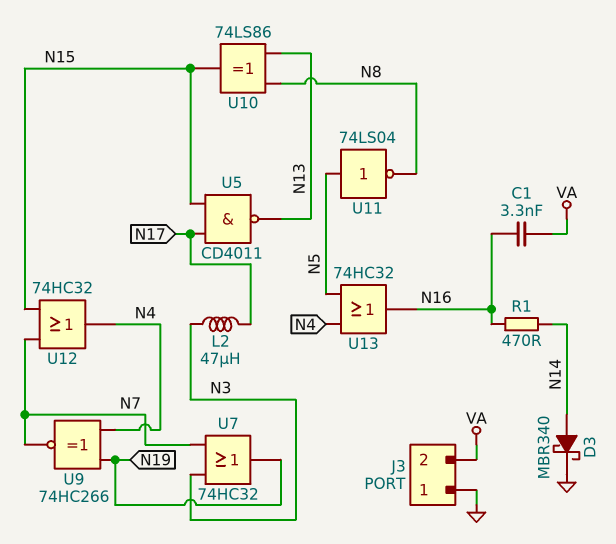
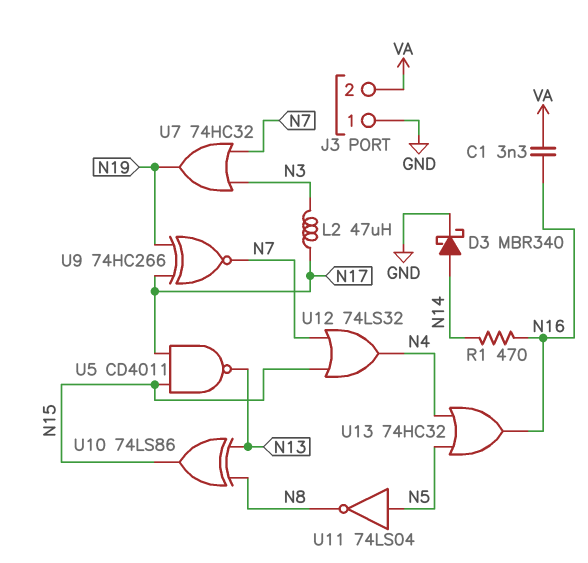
U9: XNOR 74HC266 (in N4, in N19, out N7) -> XNOR 74HC266 (in N17, in N19, out N7)
U12: OR 74HC32 (in N7, in N15, out N4) -> OR 74LS32 (in N7, in N15, out N4)

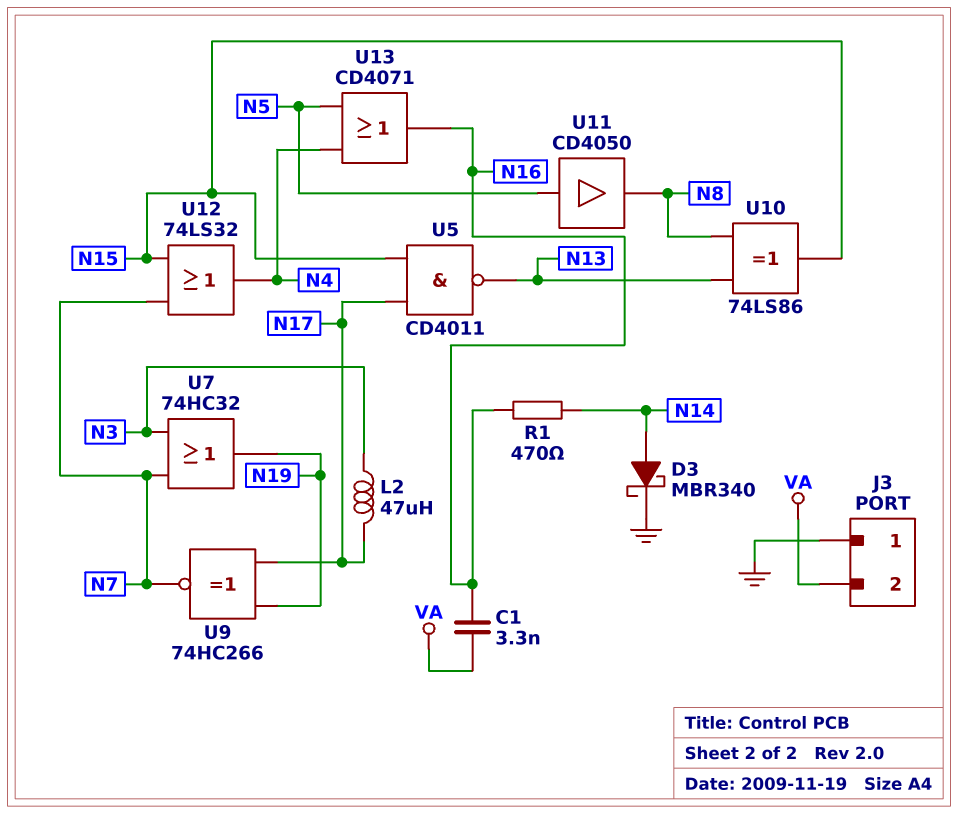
U11: NOT 74LS04 (in N5, out N8) -> buffer CD4050 (in N5, out N8)
U13: OR 74HC32 (in N4, in N5, out N16) -> OR CD4071 (in N4, in N5, out N16)

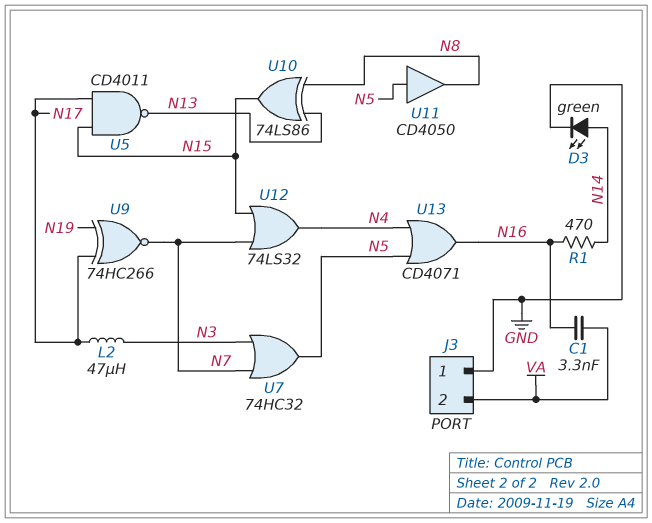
D3: schottky MBR340 (A N14, K GND) -> LED green (A N14, K GND)
U7: OR 74HC32 (in N3, in N7, out N19) -> OR 74HC32 (in N3, in N7, out N5)

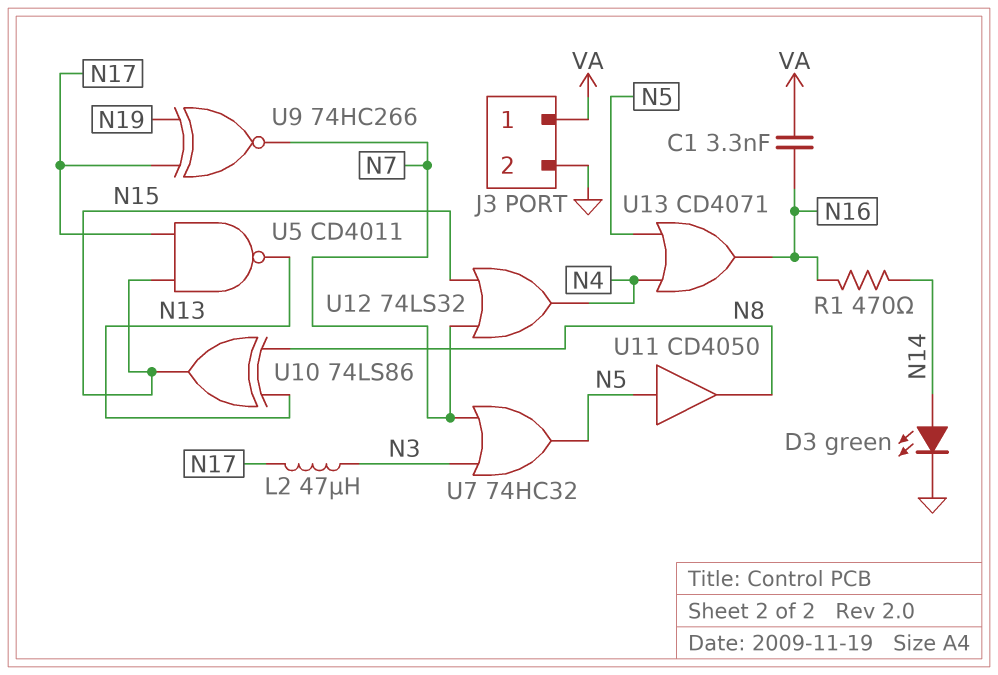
J3 pin 1: GND -> VA
J3 pin 2: VA -> GND

